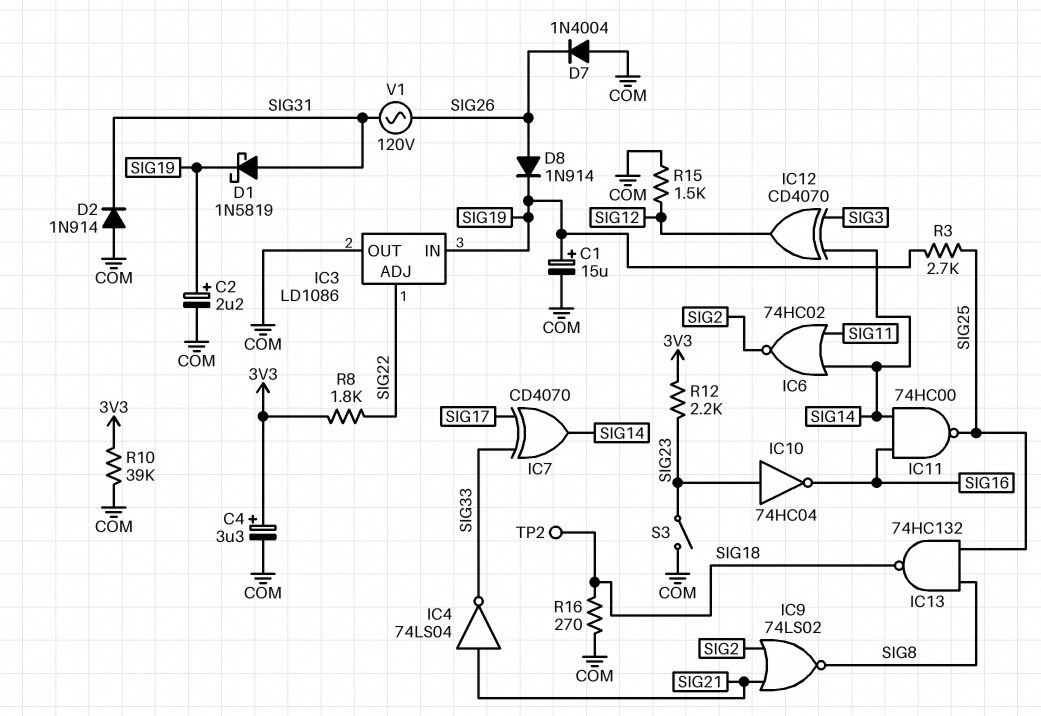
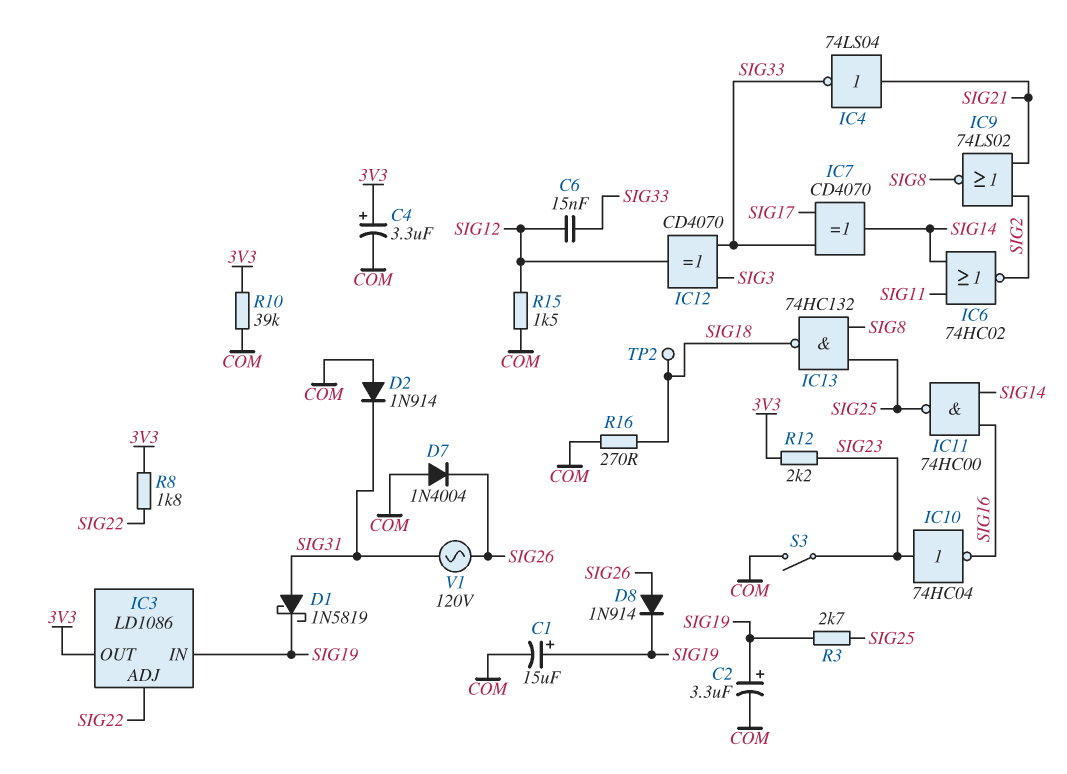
C2: 2.2uF (plus SIG19, minus COM) -> 3.3uF (plus SIG19, minus COM)
C6: none -> 15nF (SIG12, SIG33)
IC3 pin OUT: COM -> 3V3
IC12: XOR CD4070 (in SIG3, in SIG14, out SIG12) -> XOR CD4070 (in SIG3, in SIG33, out SIG12)

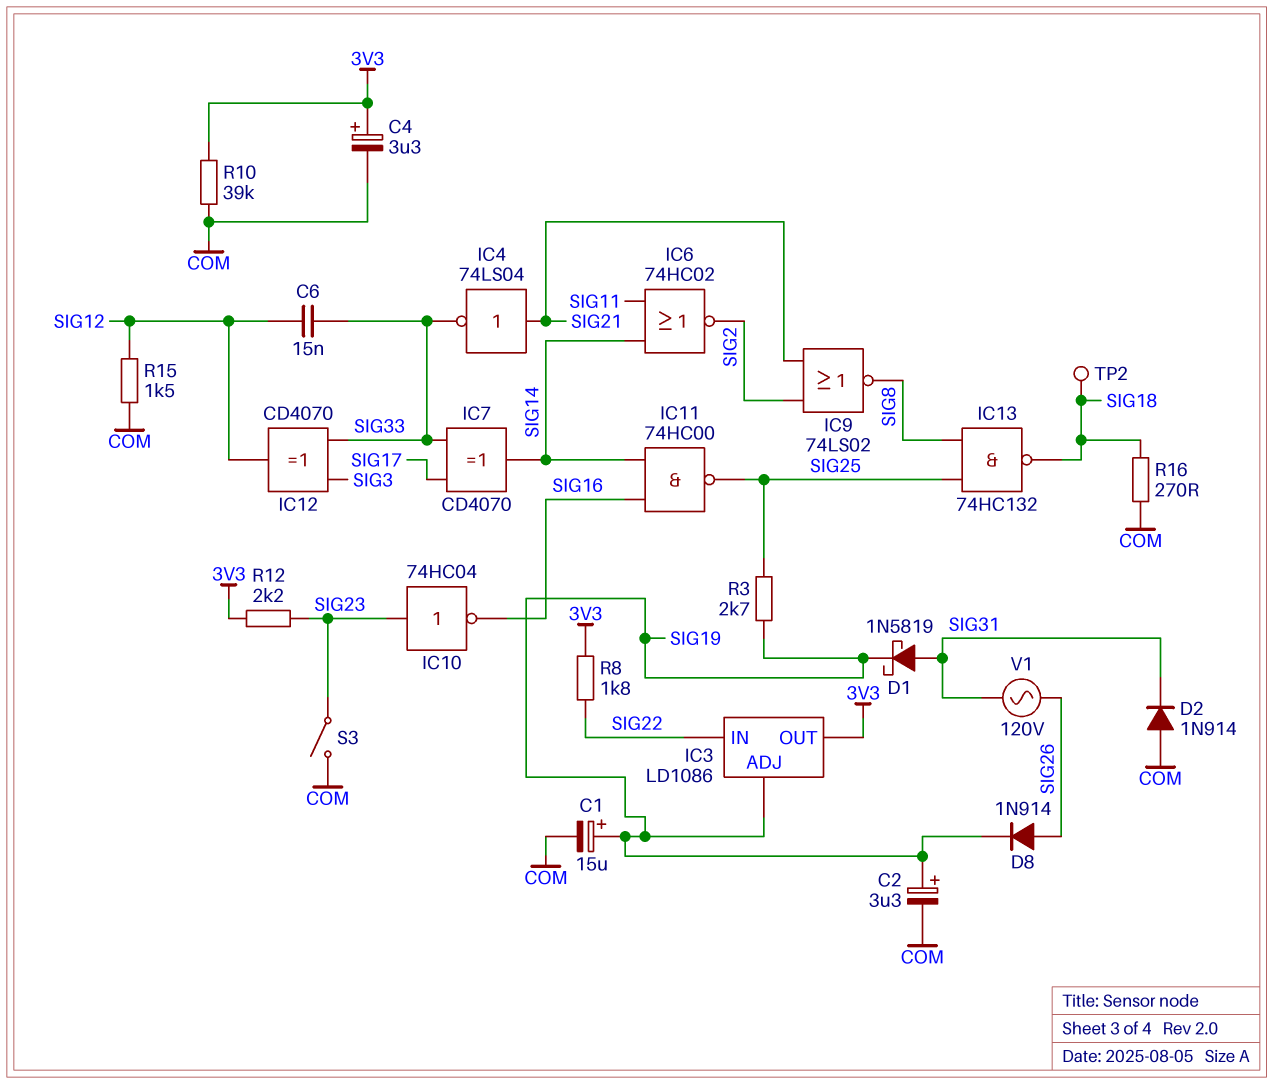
D7: diode 1N4004 (A COM, K SIG26) -> none
IC3 pin ADJ: SIG22 -> SIG19
IC3 pin IN: SIG19 -> SIG22

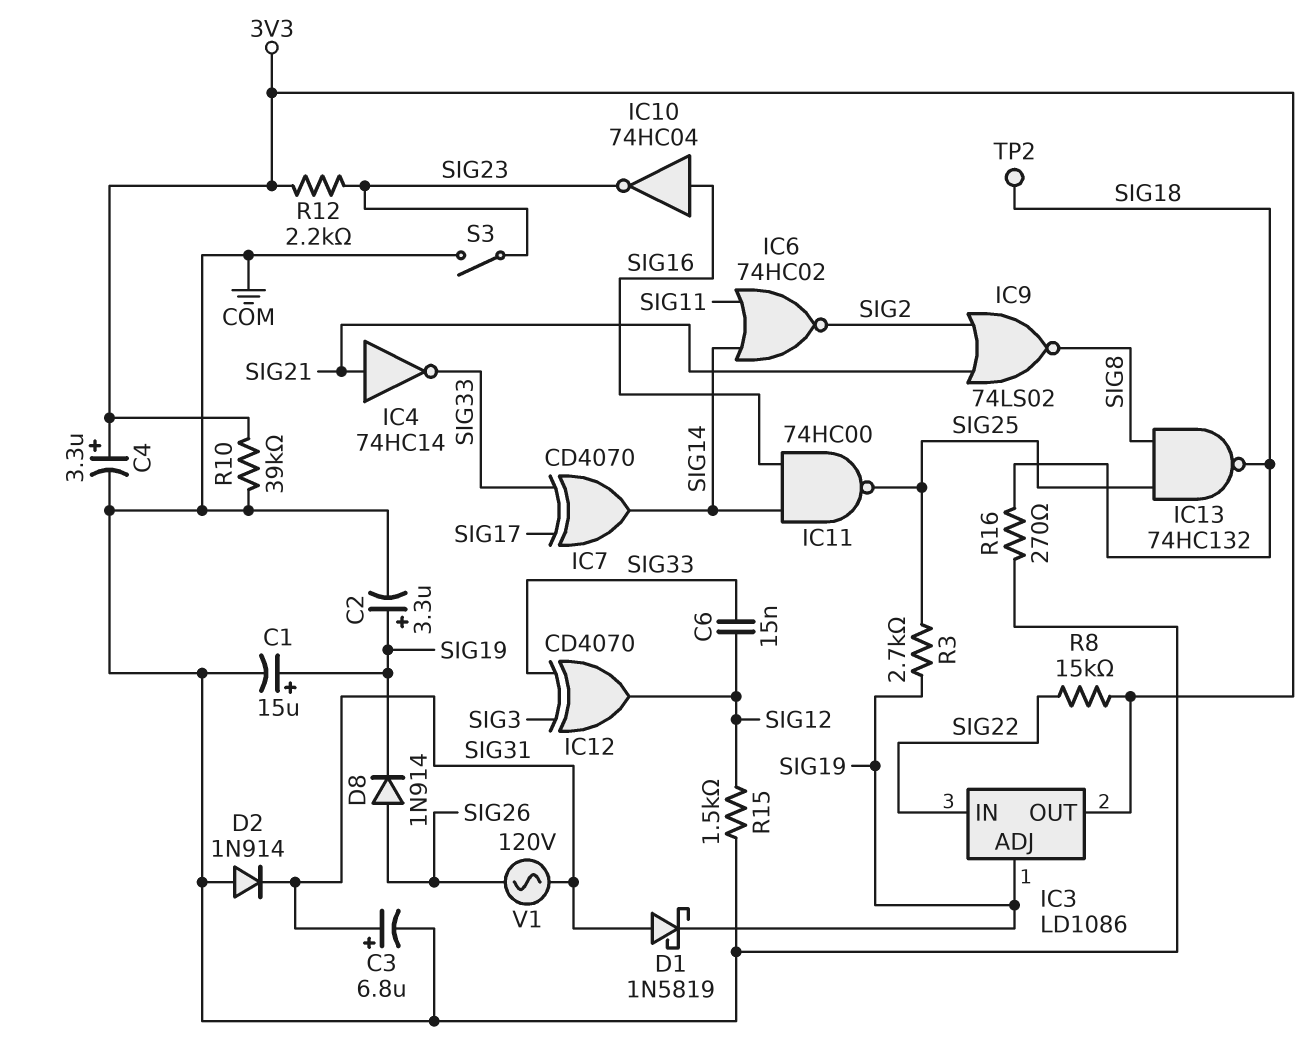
C3: none -> 6.8uF (plus SIG31, minus COM)
IC4: NOT 74LS04 (in SIG21, out SIG33) -> NOT 74HC14 (in SIG21, out SIG33)
IC10: NOT 74HC04 (in SIG23, out SIG16) -> NOT 74HC04 (in SIG16, out SIG23)
R8: 1.8k (3V3, SIG22) -> 15k (3V3, SIG22)

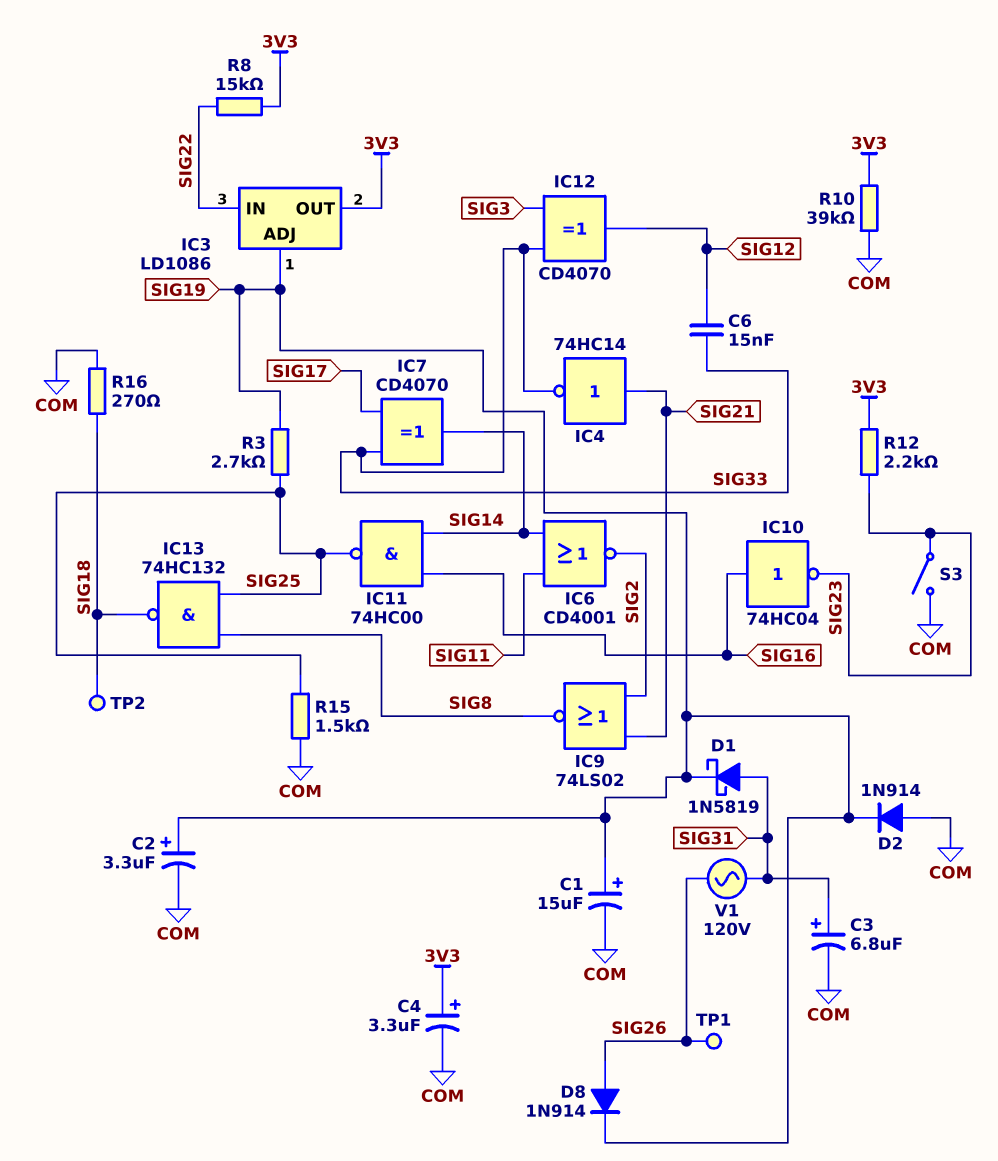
D2: diode 1N914 (A COM, K SIG31) -> diode 1N914 (A COM, K SIG19)
IC6: NOR 74HC02 (in SIG11, in SIG14, out SIG2) -> NOR CD4001 (in SIG11, in SIG14, out SIG2)
R15: 1.5k (COM, SIG12) -> 1.5k (COM, SIG25)
TP1: none -> test point (SIG26)

